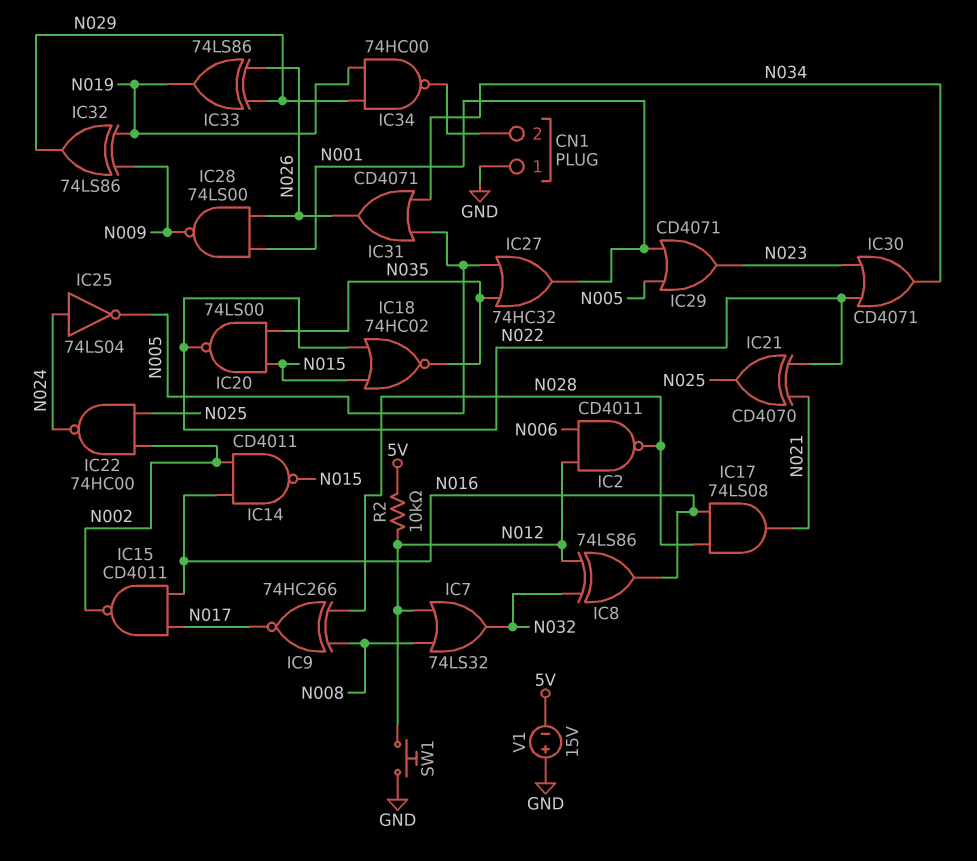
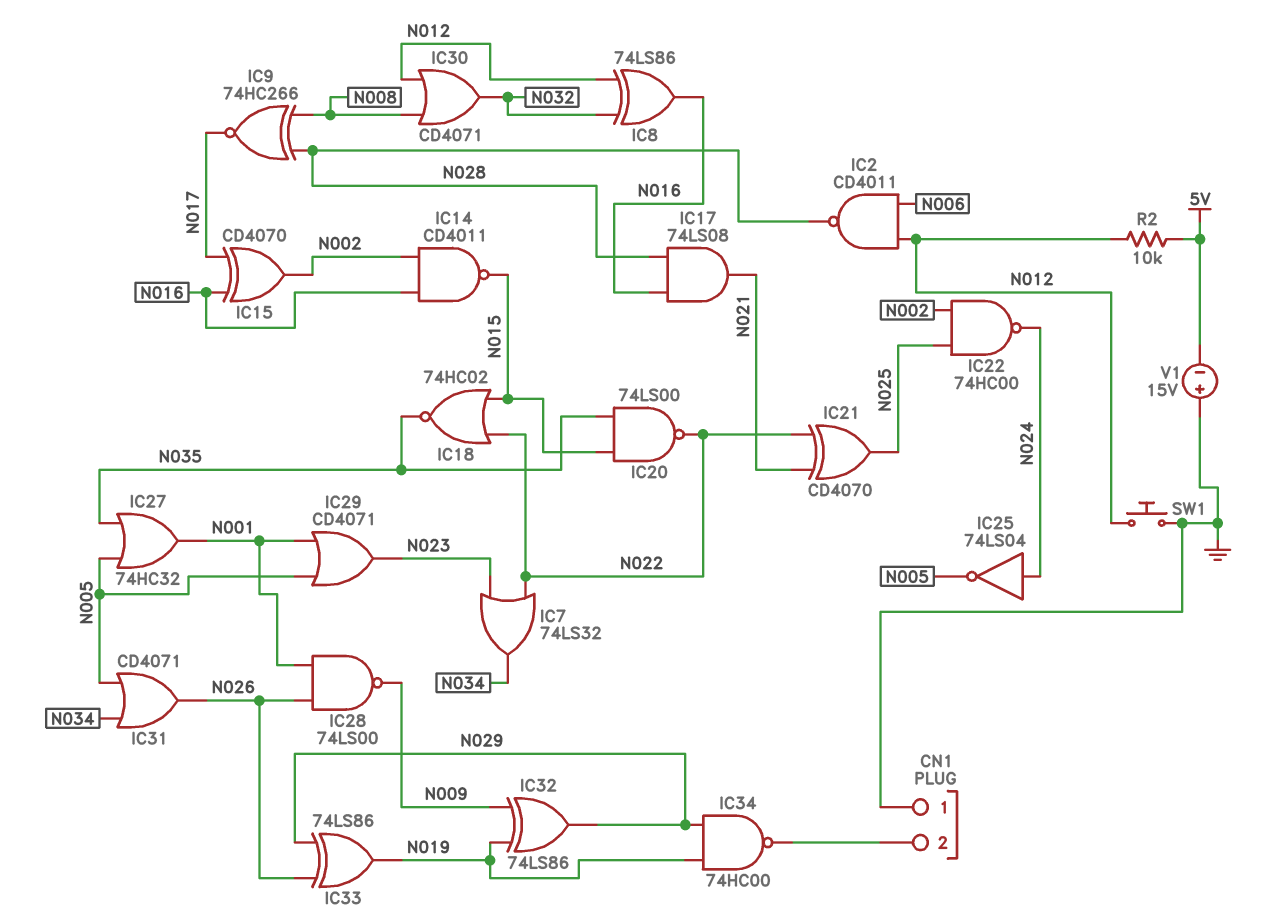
IC7: OR 74LS32 (in N008, in N012, out N032) -> OR 74LS32 (in N022, in N023, out N034)
IC15: NAND CD4011 (in N016, in N017, out N002) -> XOR CD4070 (in N016, in N017, out N002)
IC30: OR CD4071 (in N022, in N023, out N034) -> OR CD4071 (in N008, in N012, out N032)

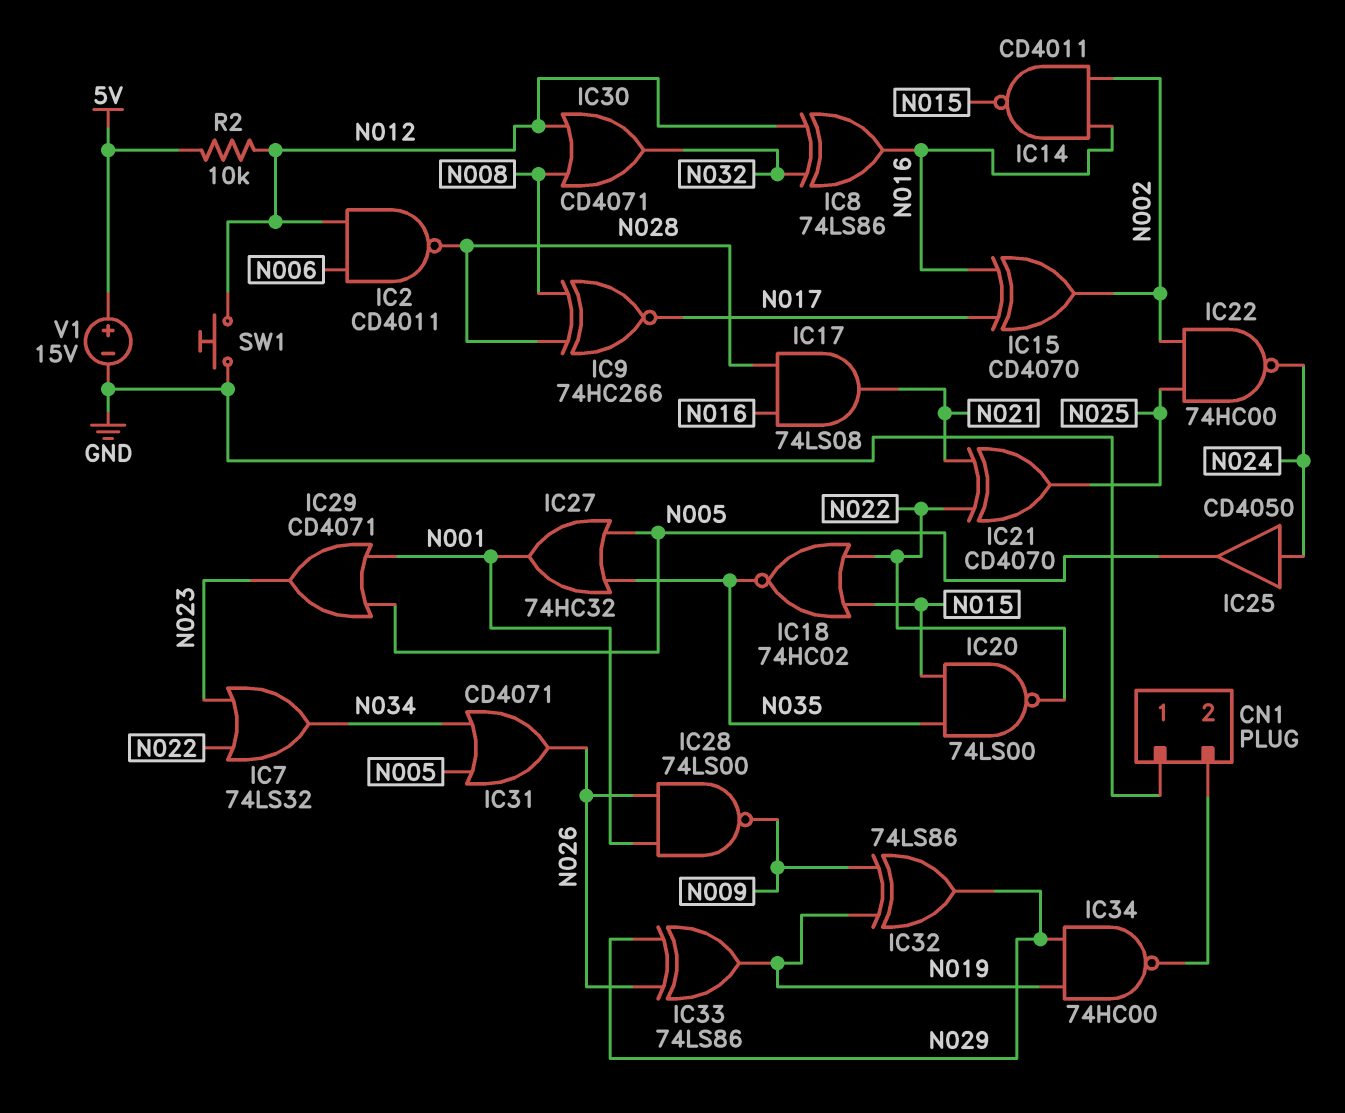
IC25: NOT 74LS04 (in N024, out N005) -> buffer CD4050 (in N024, out N005)
V1: 15V (plus GND, minus 5V) -> 15V (plus 5V, minus GND)

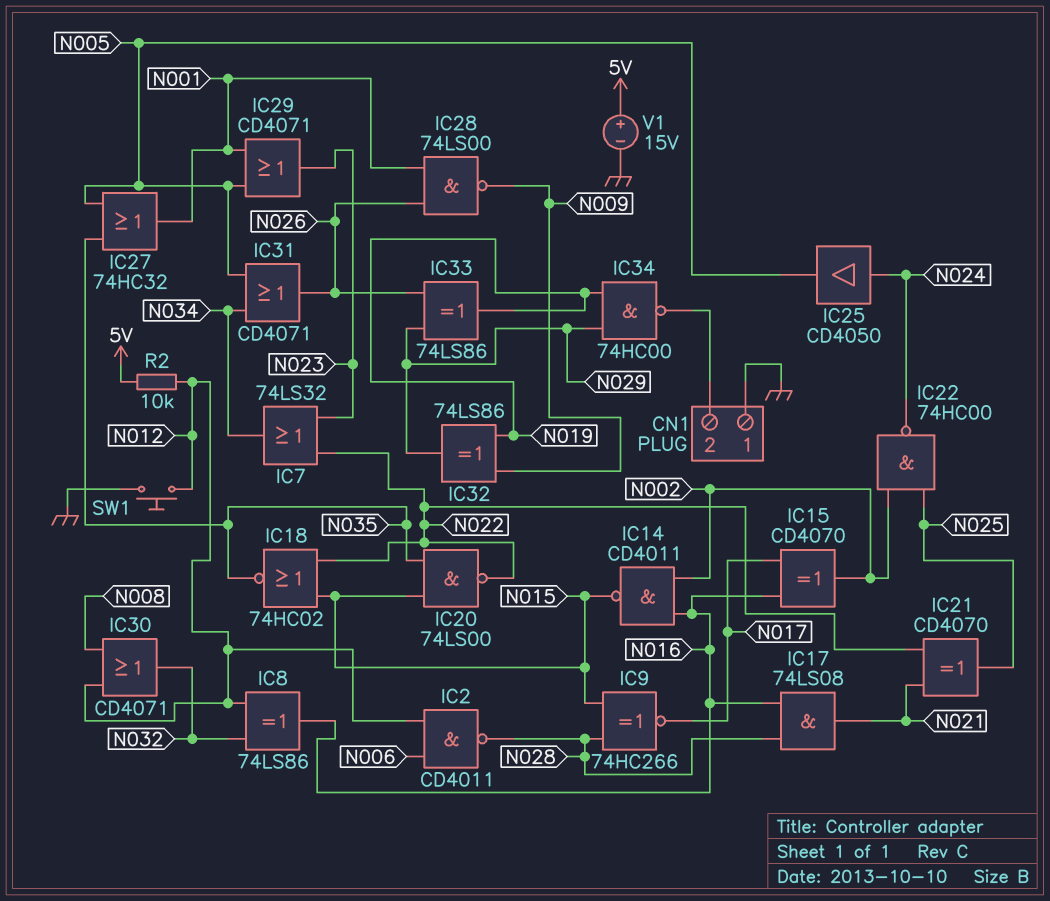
IC9: XNOR 74HC266 (in N008, in N028, out N017) -> XNOR 74HC266 (in N015, in N028, out N017)

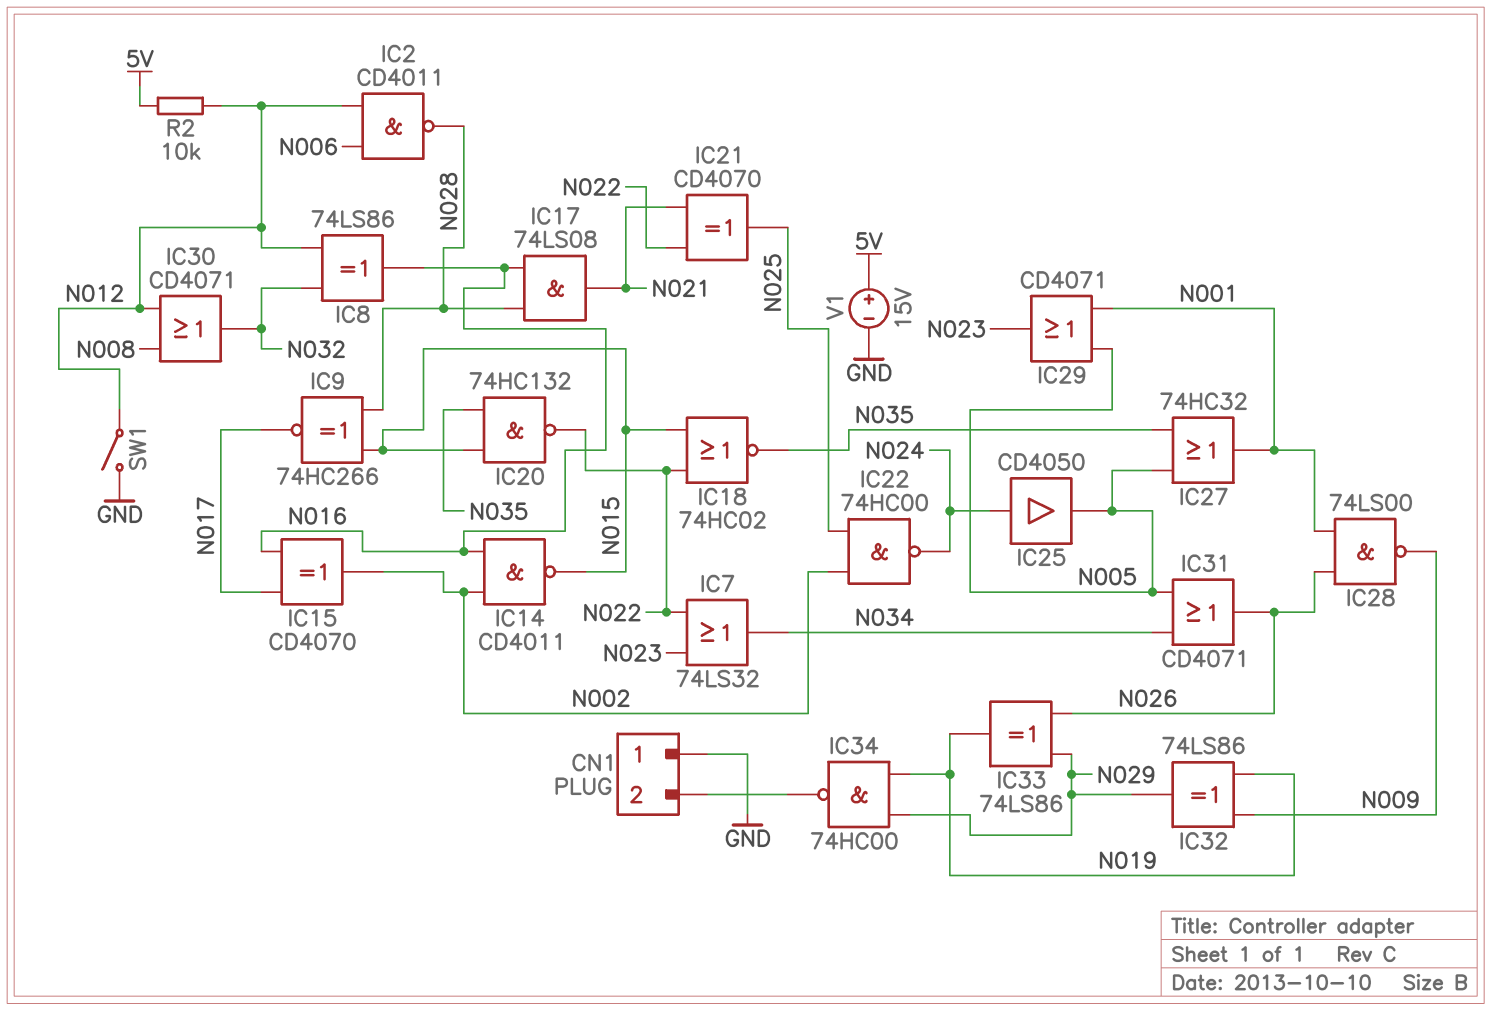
IC20: NAND 74LS00 (in N015, in N035, out N022) -> NAND 74HC132 (in N015, in N035, out N022)
SW1: button (GND, N012) -> switch (GND, N012)

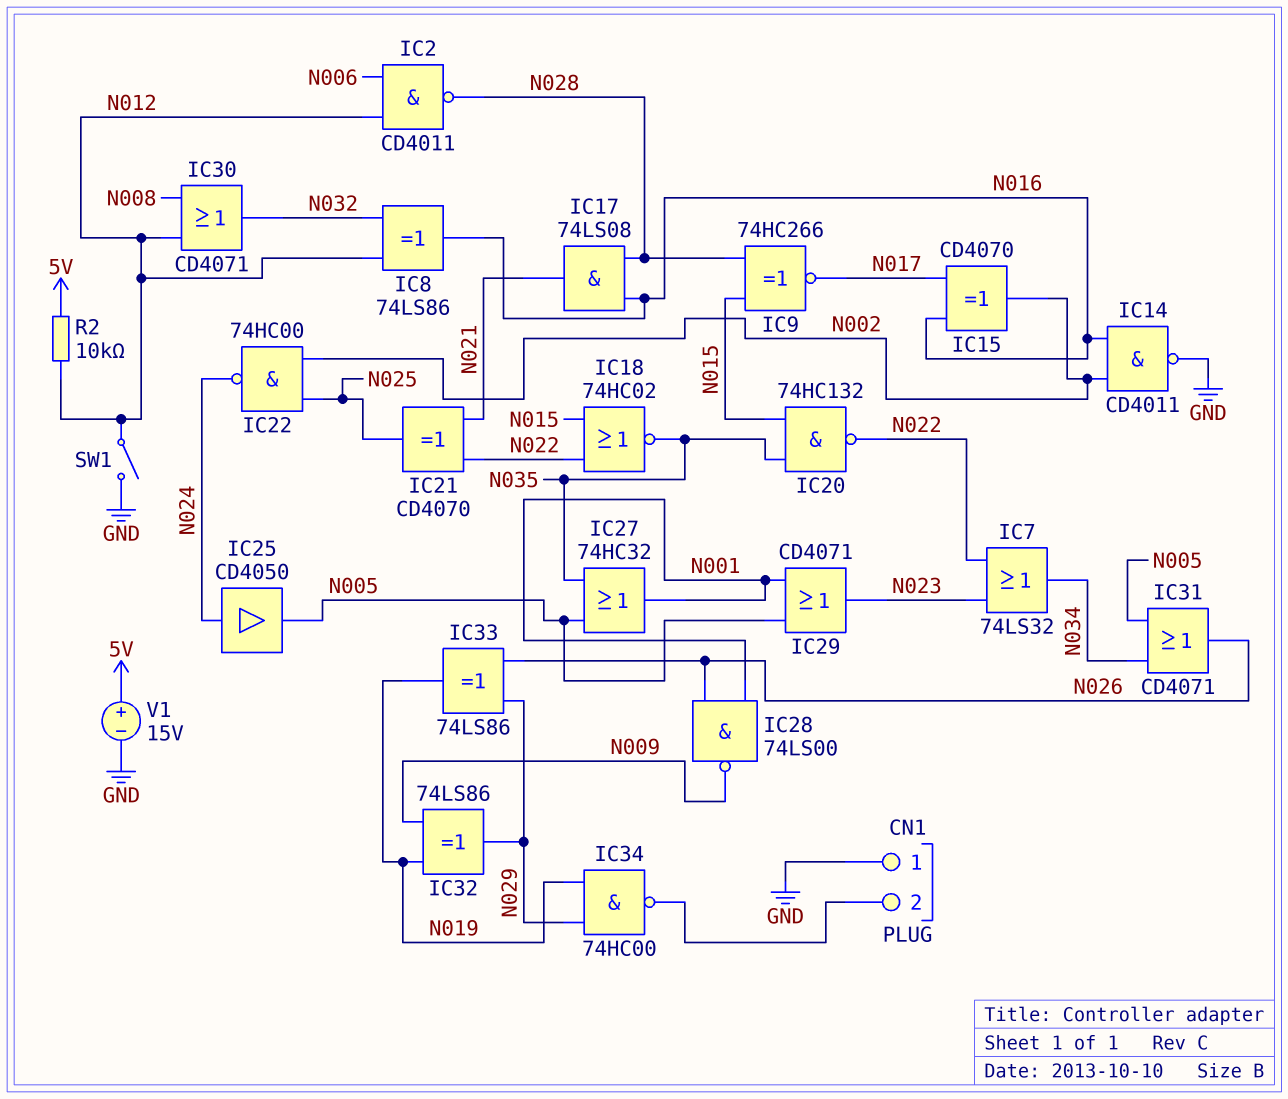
IC14: NAND CD4011 (in N002, in N016, out N015) -> NAND CD4011 (in N002, in N016, out GND)

